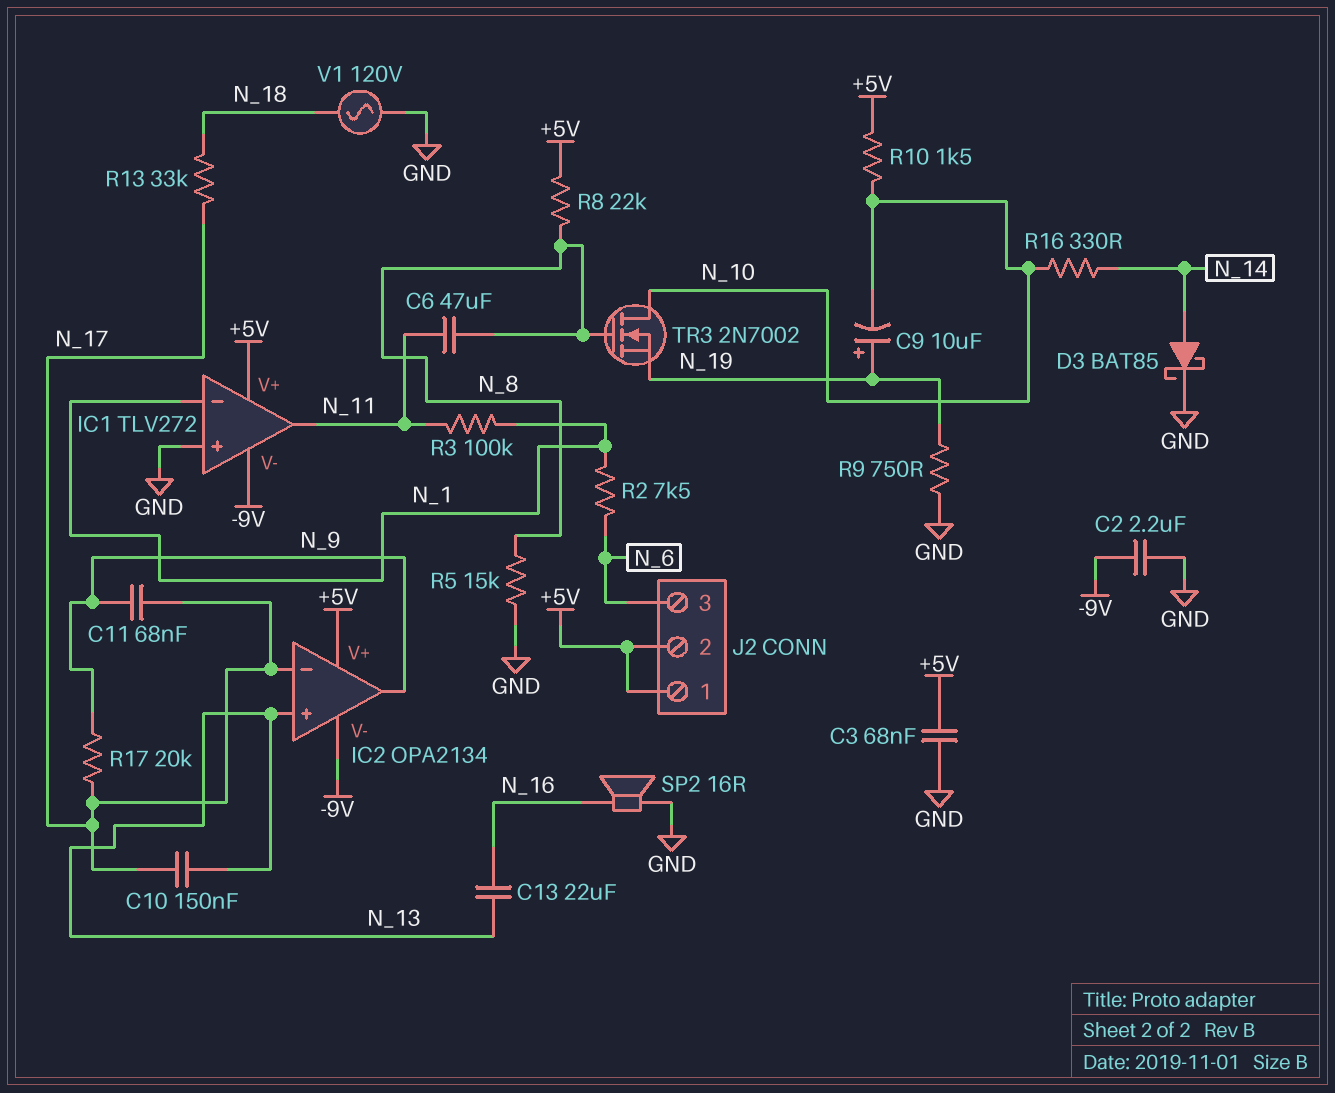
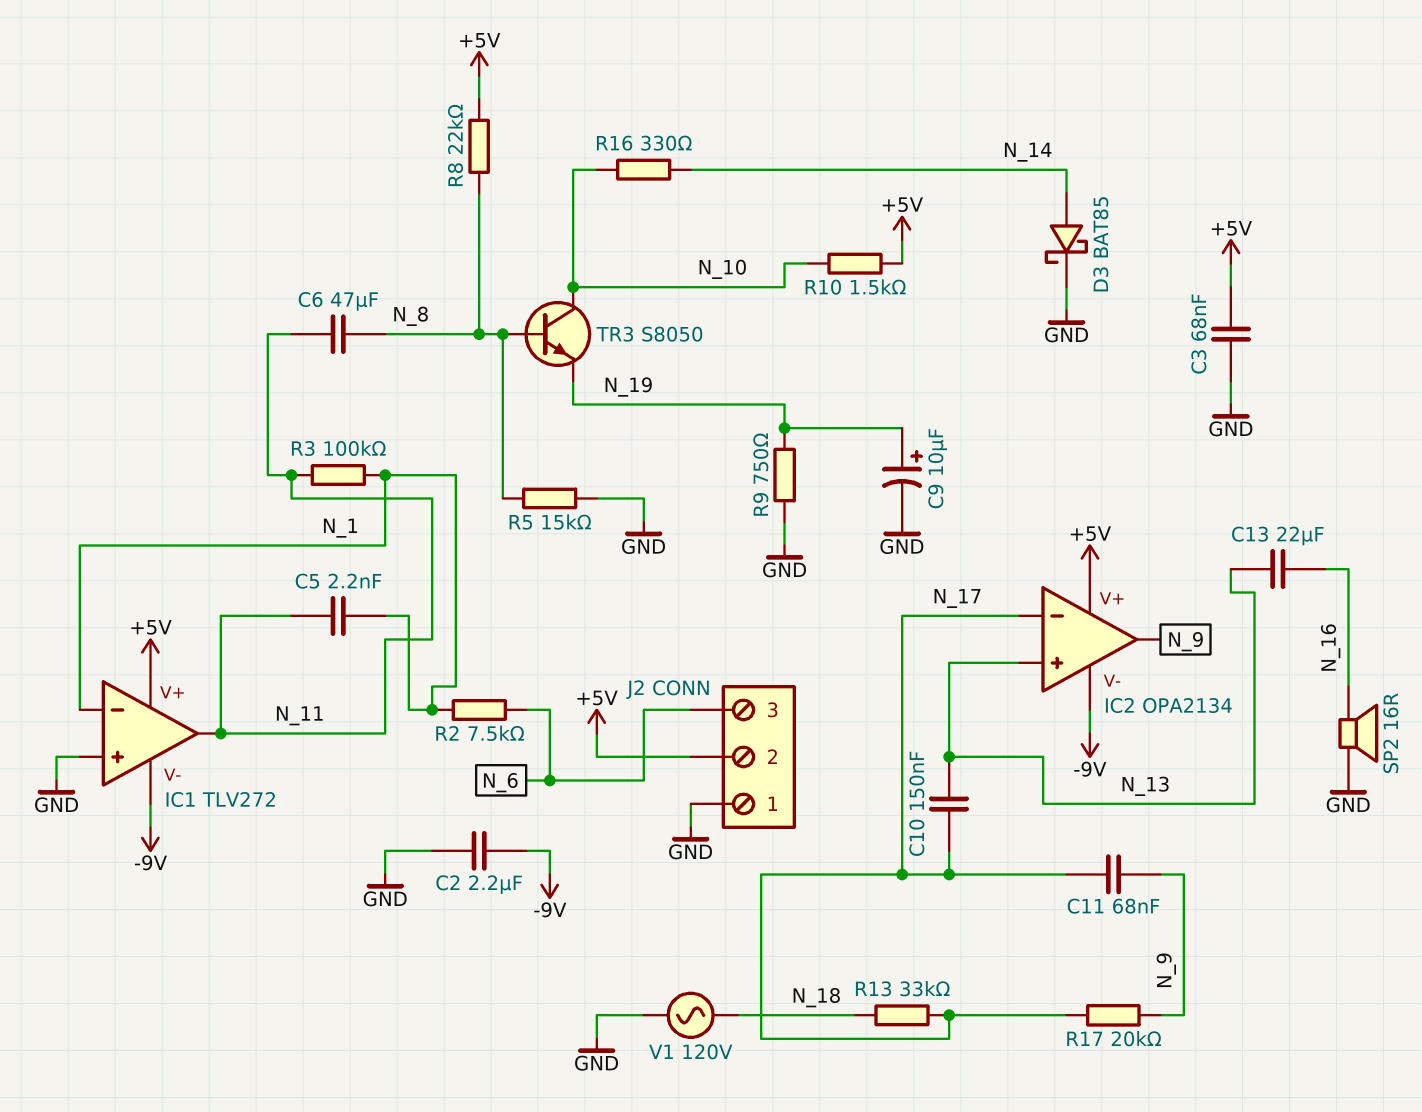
C5: none -> 2.2nF (N_1, N_11)
C9: 10uF (plus N_19, minus N_10) -> 10uF (plus N_19, minus GND)
J2 pin 1: +5V -> GND
TR3: NMOS 2N7002 (G N_8, D N_10, S N_19) -> NPN S8050 (B N_8, C N_10, E N_19)

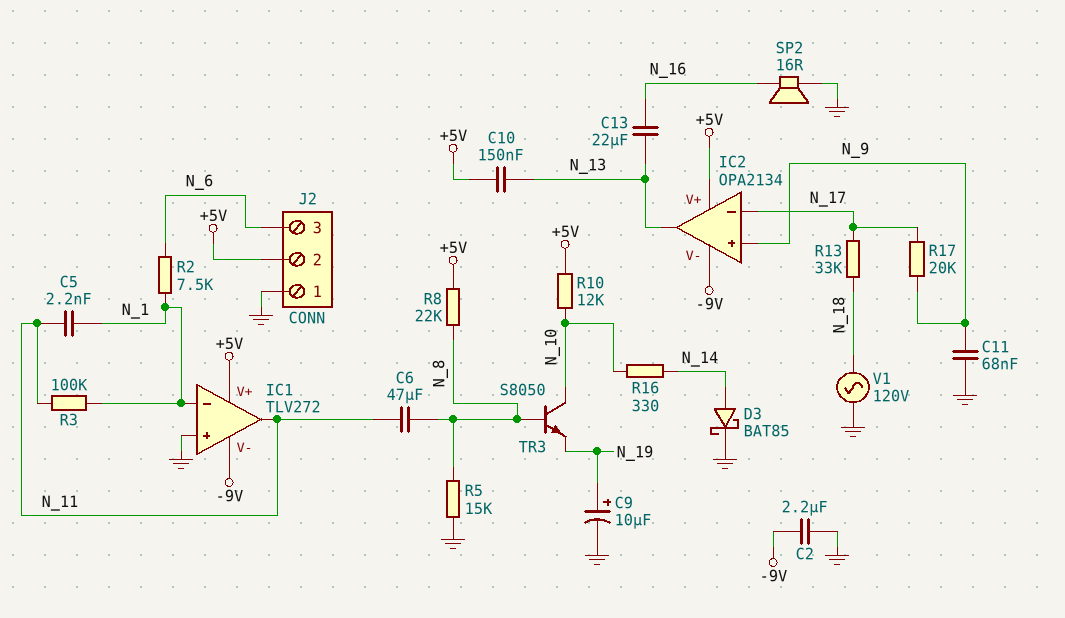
C3: 68nF (+5V, GND) -> none
C10: 150nF (N_13, N_17) -> 150nF (+5V, N_13)
C11: 68nF (N_9, N_17) -> 68nF (GND, N_9)
IC2 pin in+: N_13 -> N_9
IC2 pin out: N_9 -> N_13
R9: 750 (GND, N_19) -> none
R10: 1.5k (+5V, N_10) -> 12k (+5V, N_10)

